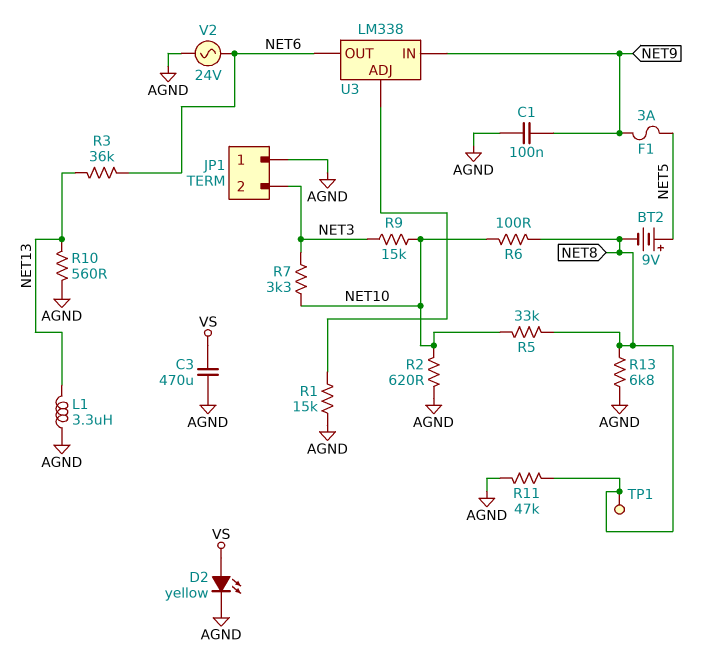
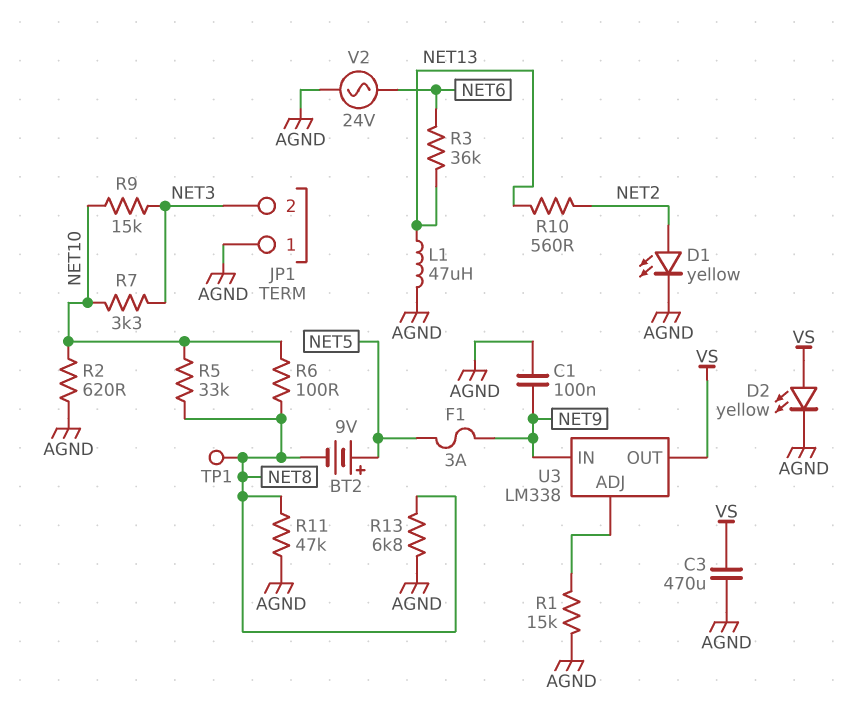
D1: none -> LED yellow (A NET2, K AGND)
L1: 3.3uH (AGND, NET13) -> 47uH (AGND, NET13)
R10: 560 (AGND, NET13) -> 560 (NET2, NET13)
U3 pin OUT: NET6 -> VS

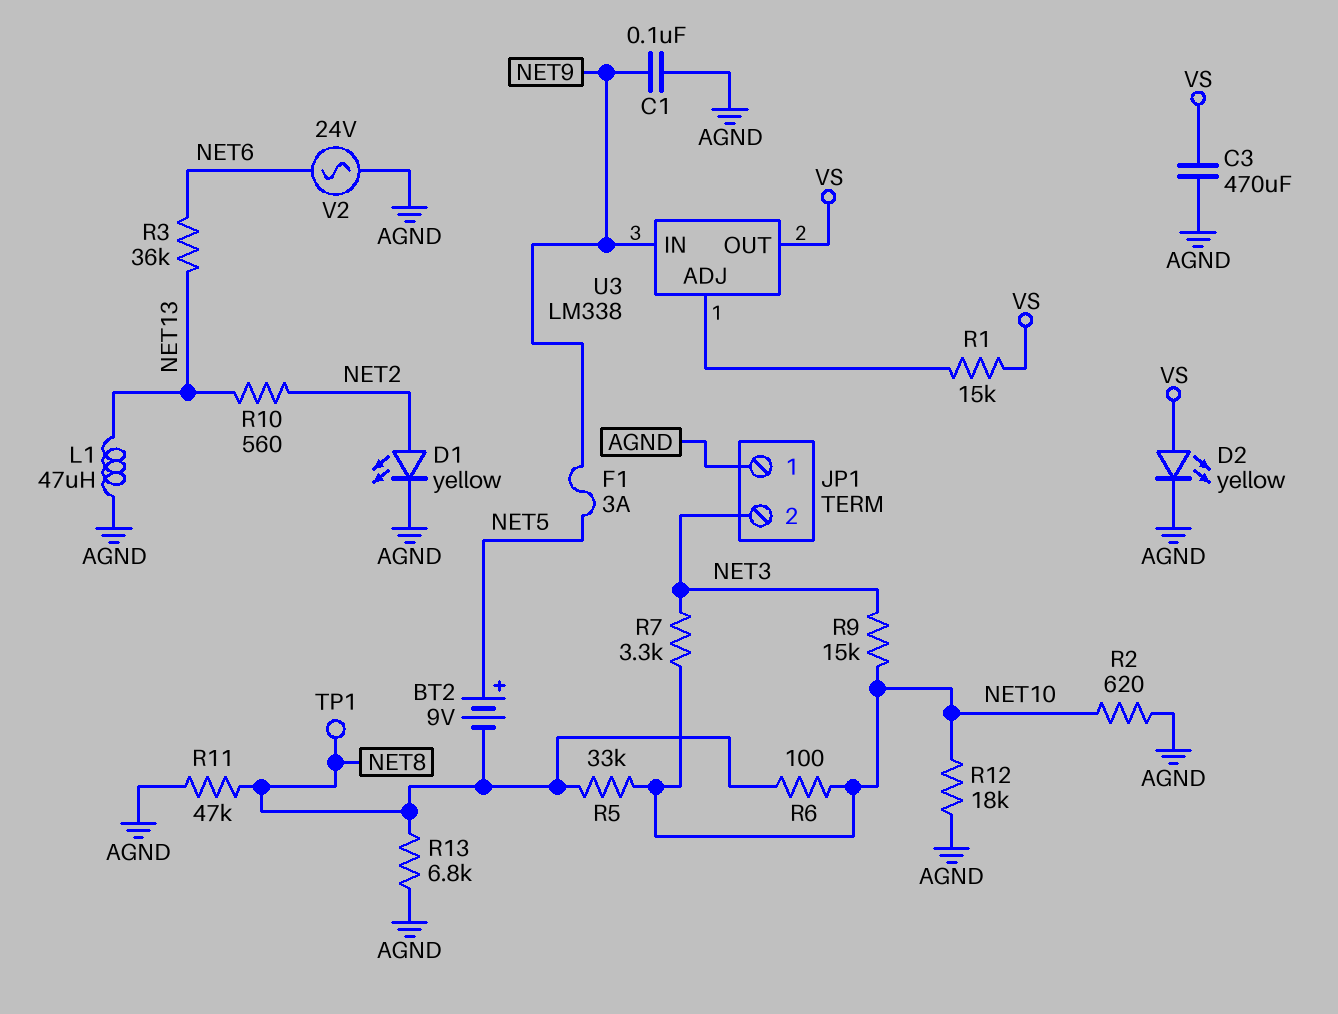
R1: 15k (AGND, U3/ADJ) -> 15k (U3/ADJ, VS)
R12: none -> 18k (AGND, NET10)

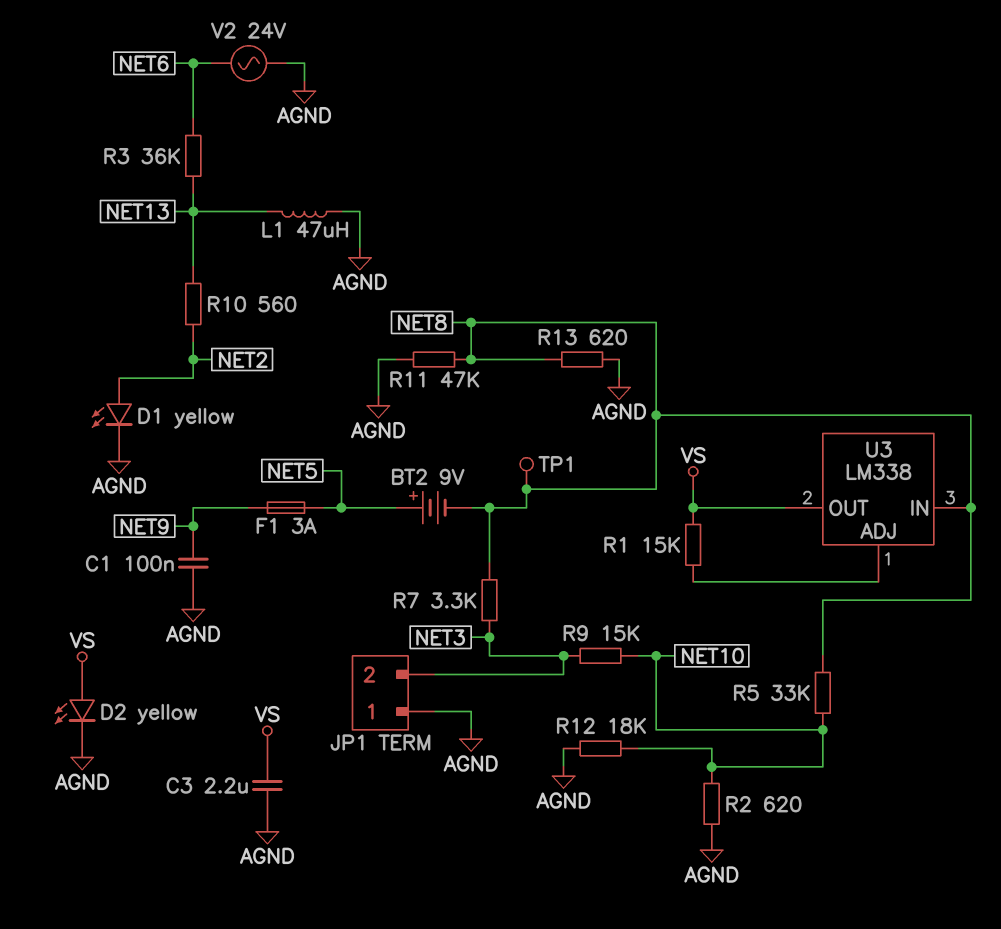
C3: 470uF (AGND, VS) -> 2.2uF (AGND, VS)
R6: 100 (NET8, NET10) -> none
R7: 3.3k (NET3, NET10) -> 3.3k (NET3, NET8)
R13: 6.8k (AGND, NET8) -> 620 (AGND, NET8)
U3 pin IN: NET9 -> NET8

